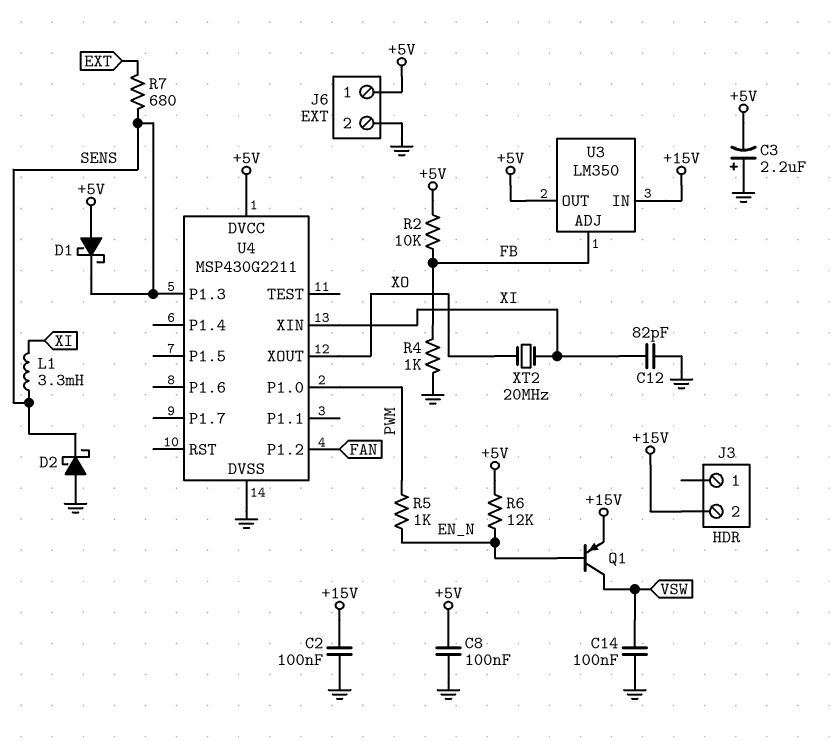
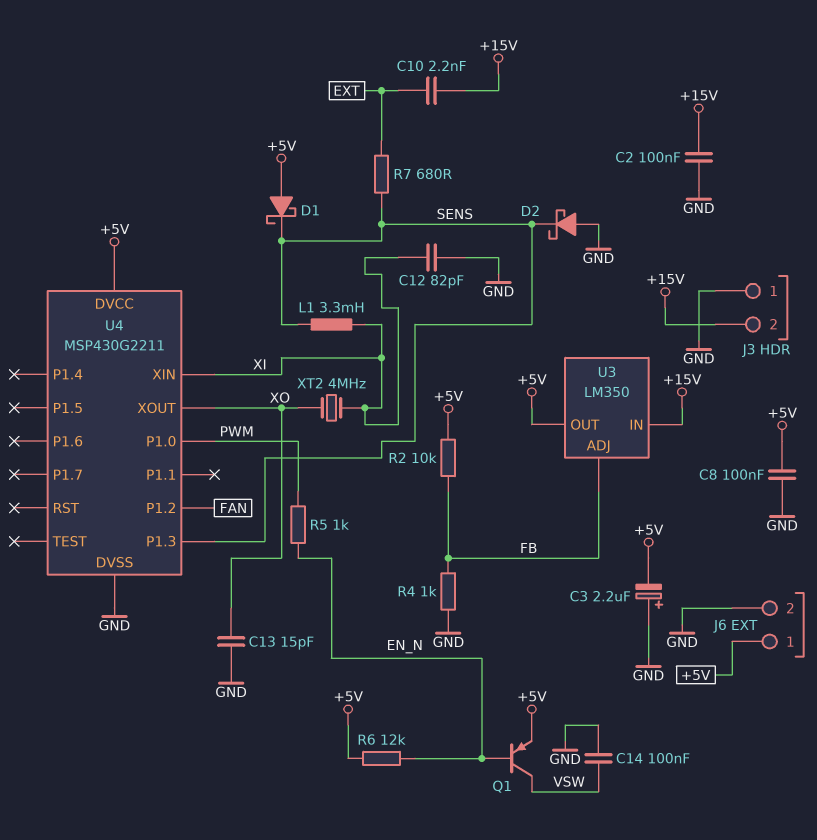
C10: none -> 2.2nF (+15V, EXT)
C13: none -> 15pF (GND, XO)
J3 pin 1: none -> GND
Q1: PNP (B EN_N, C VSW, E +15V) -> PNP (B EN_N, C VSW, E +5V)
XT2: 20MHz (XI, XO) -> 4MHz (XI, XO)

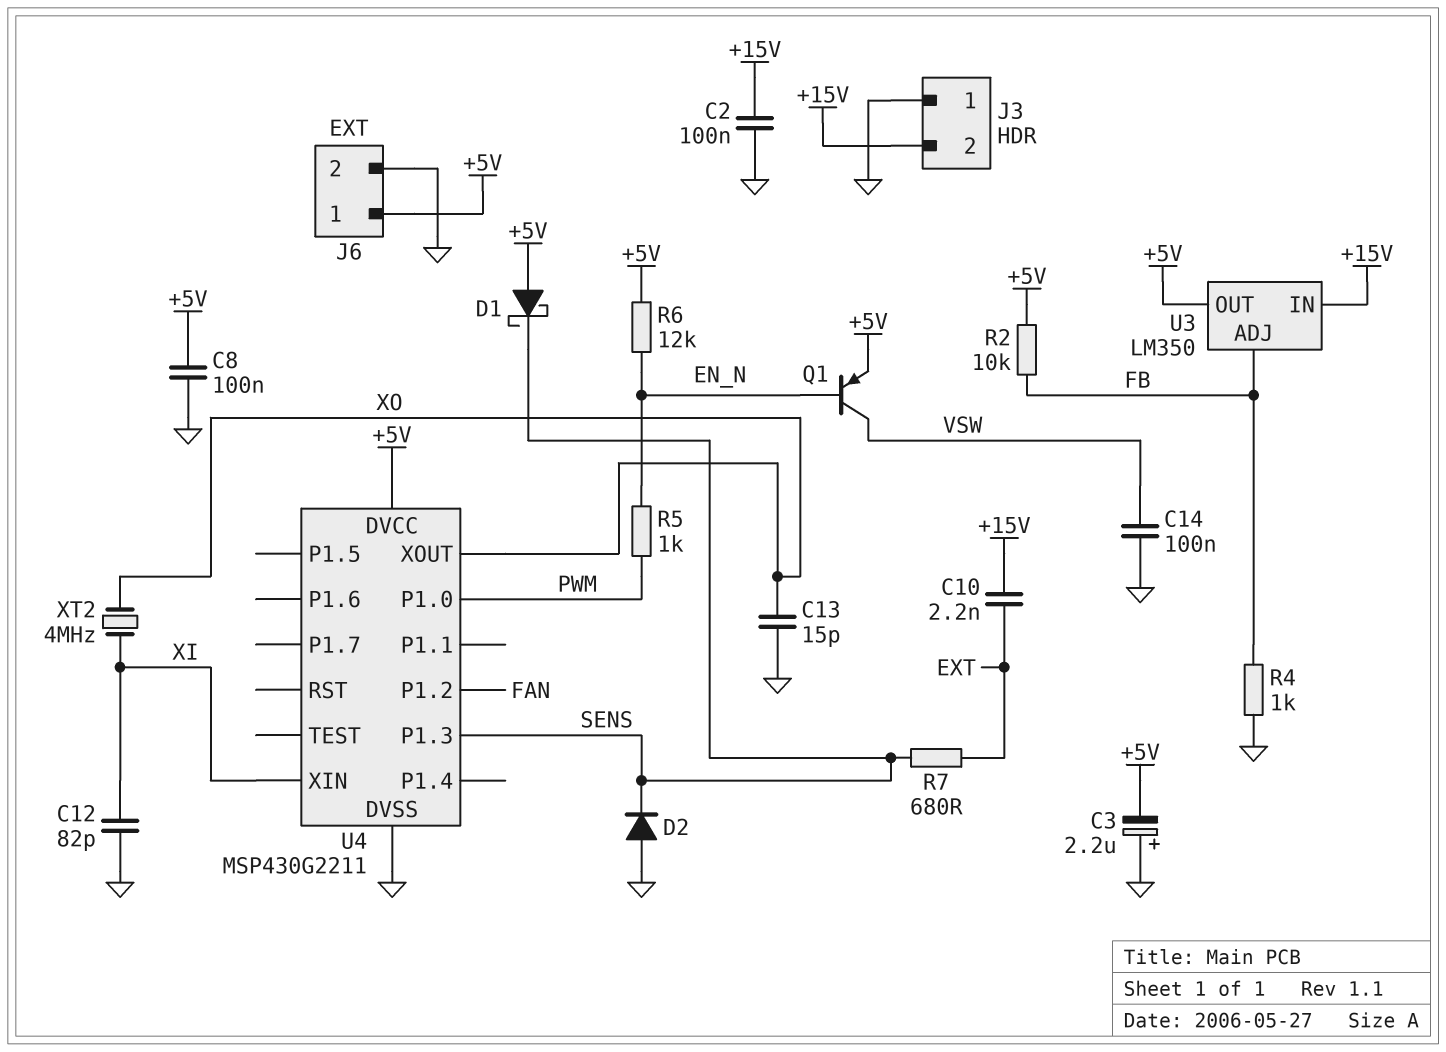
D2: schottky (A GND, K SENS) -> diode (A GND, K SENS)
L1: 3.3mH (SENS, XI) -> none

